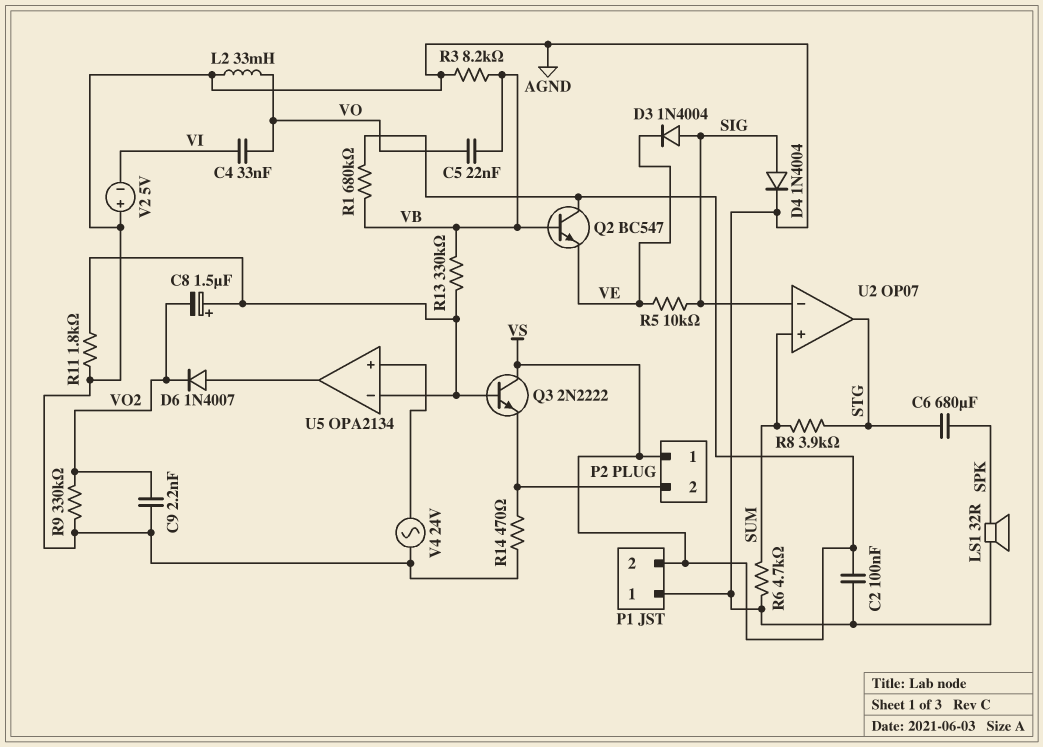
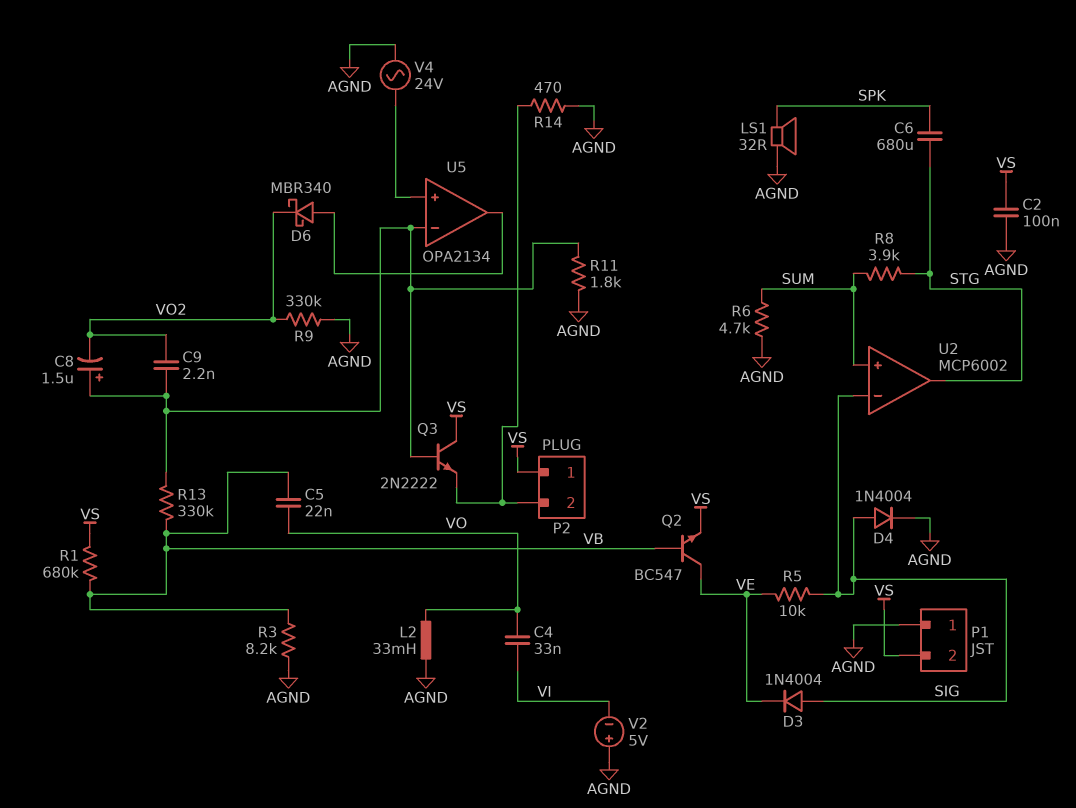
C9: 2.2nF (AGND, VO2) -> 2.2nF (U5/in-, VO2)
D6: diode 1N4007 (A U5/out, K VO2) -> schottky MBR340 (A U5/out, K VO2)
Q2: NPN BC547 (B VB, C VS, E VE) -> NPN BC547 (B VB, C VE, E VS)
U2: OP07 -> MCP6002

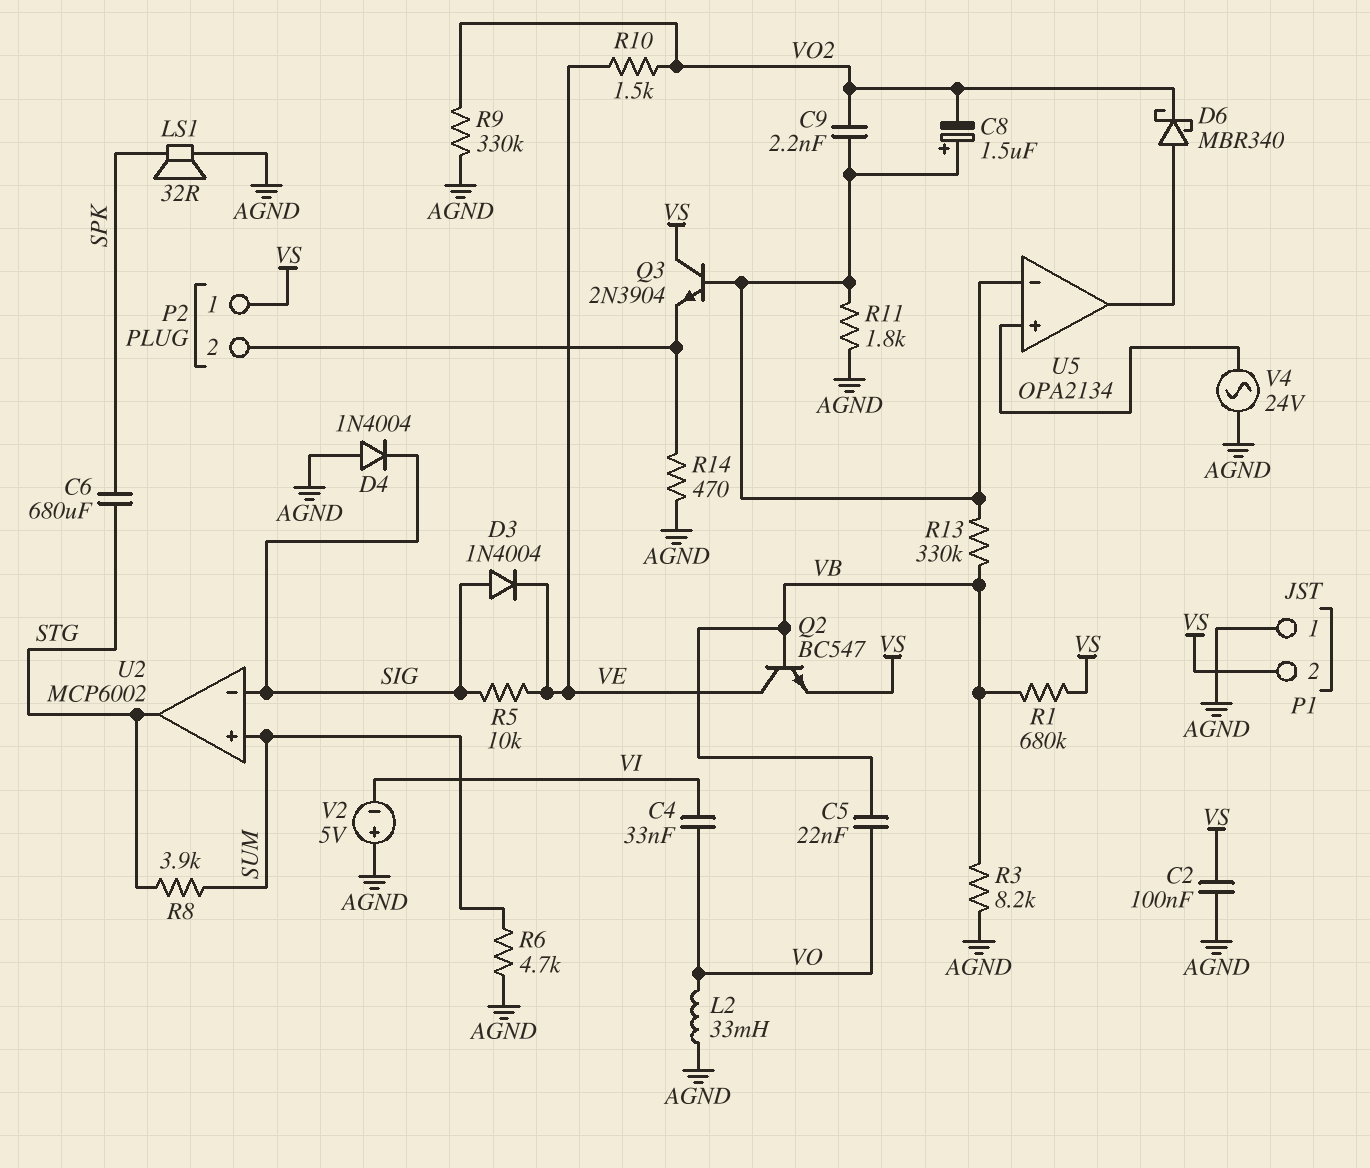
D4: diode 1N4004 (A SIG, K AGND) -> diode 1N4004 (A AGND, K SIG)
Q3: NPN 2N2222 (B U5/in-, C VS, E P2/2) -> NPN 2N3904 (B U5/in-, C VS, E P2/2)
R10: none -> 1.5k (VE, VO2)

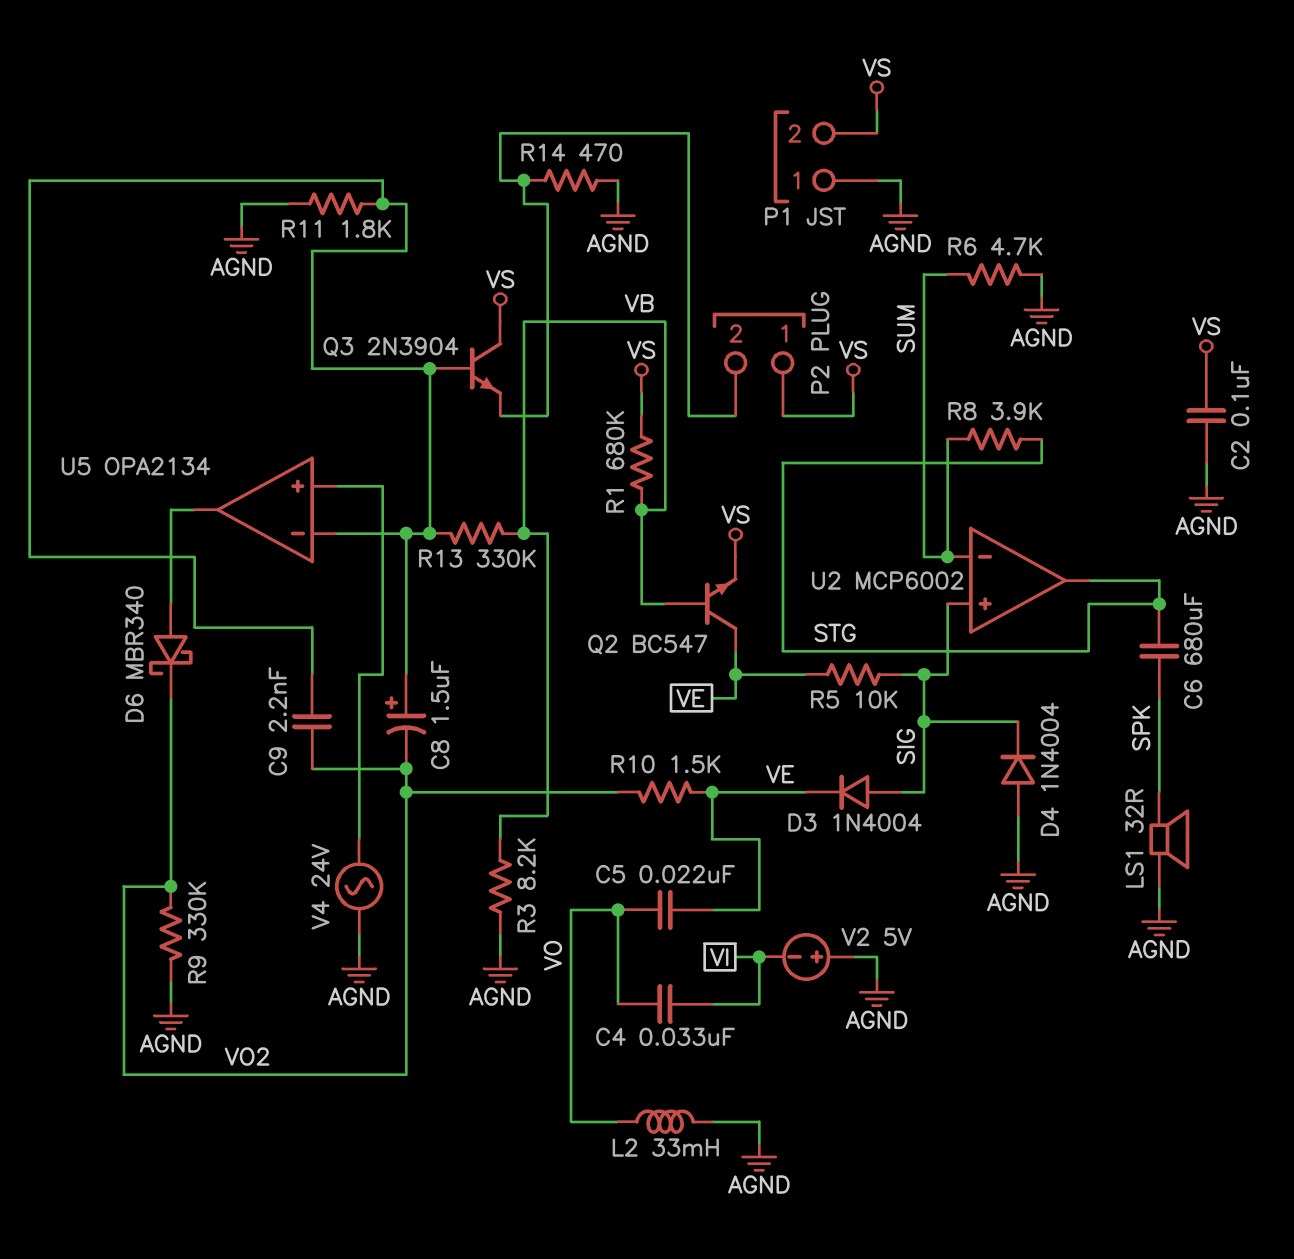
C5: 22nF (VB, VO) -> 22nF (VE, VO)
U2 pin in+: SUM -> SIG
U2 pin in-: SIG -> SUM

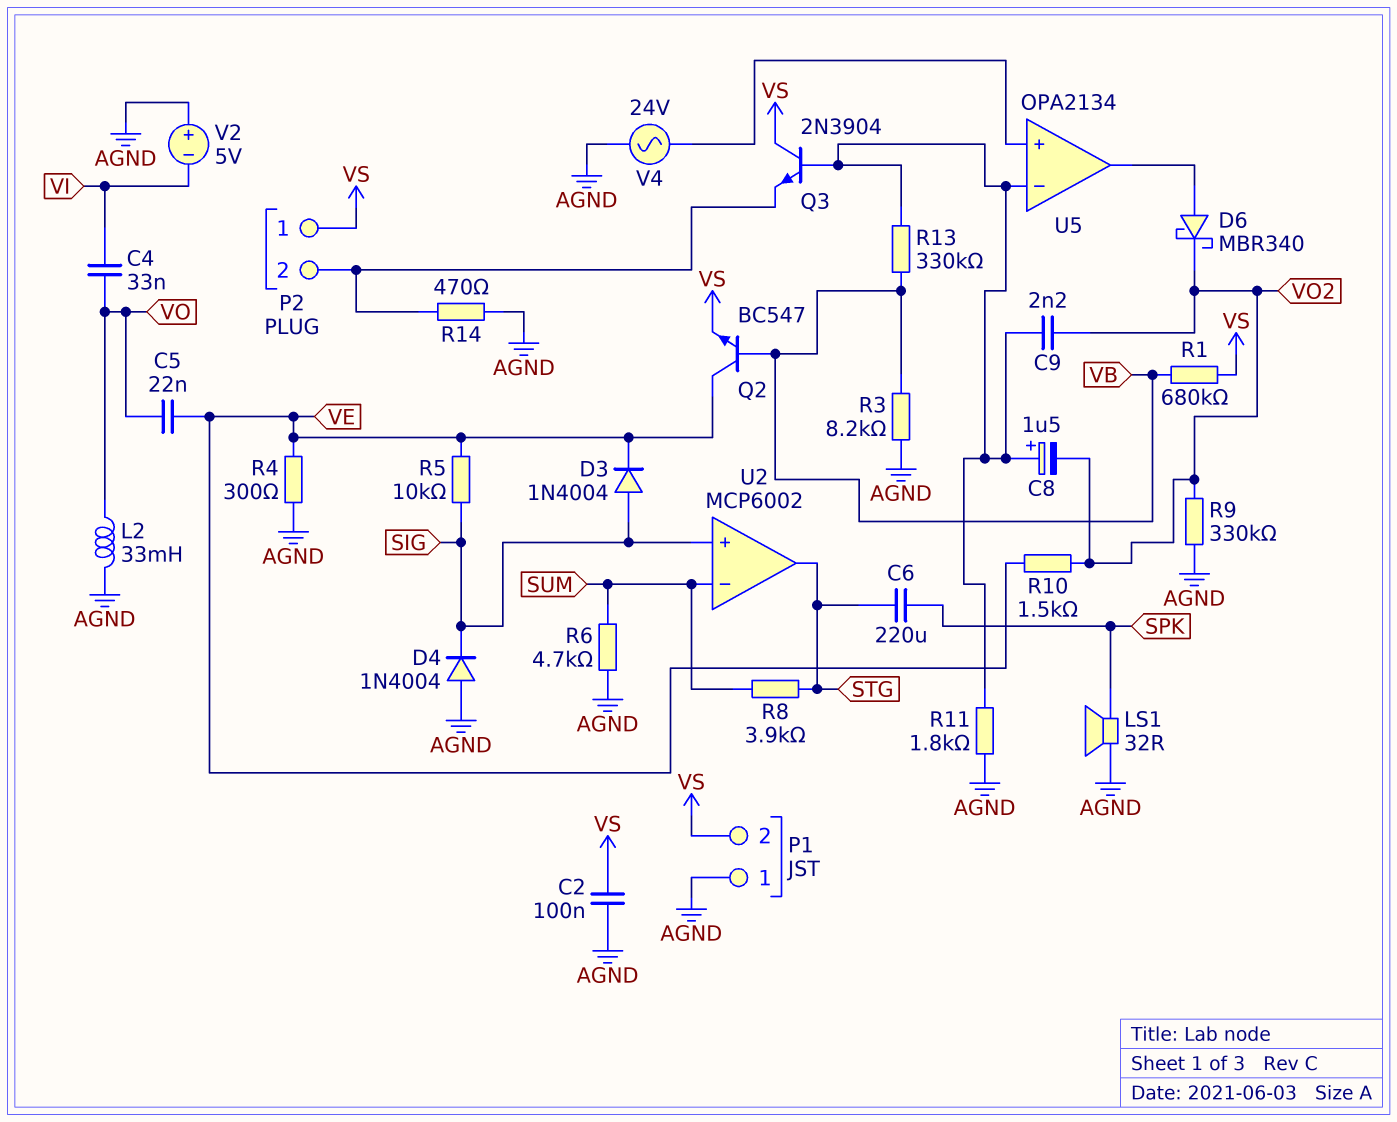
C6: 680uF (SPK, STG) -> 220uF (SPK, STG)
R4: none -> 300 (AGND, VE)

